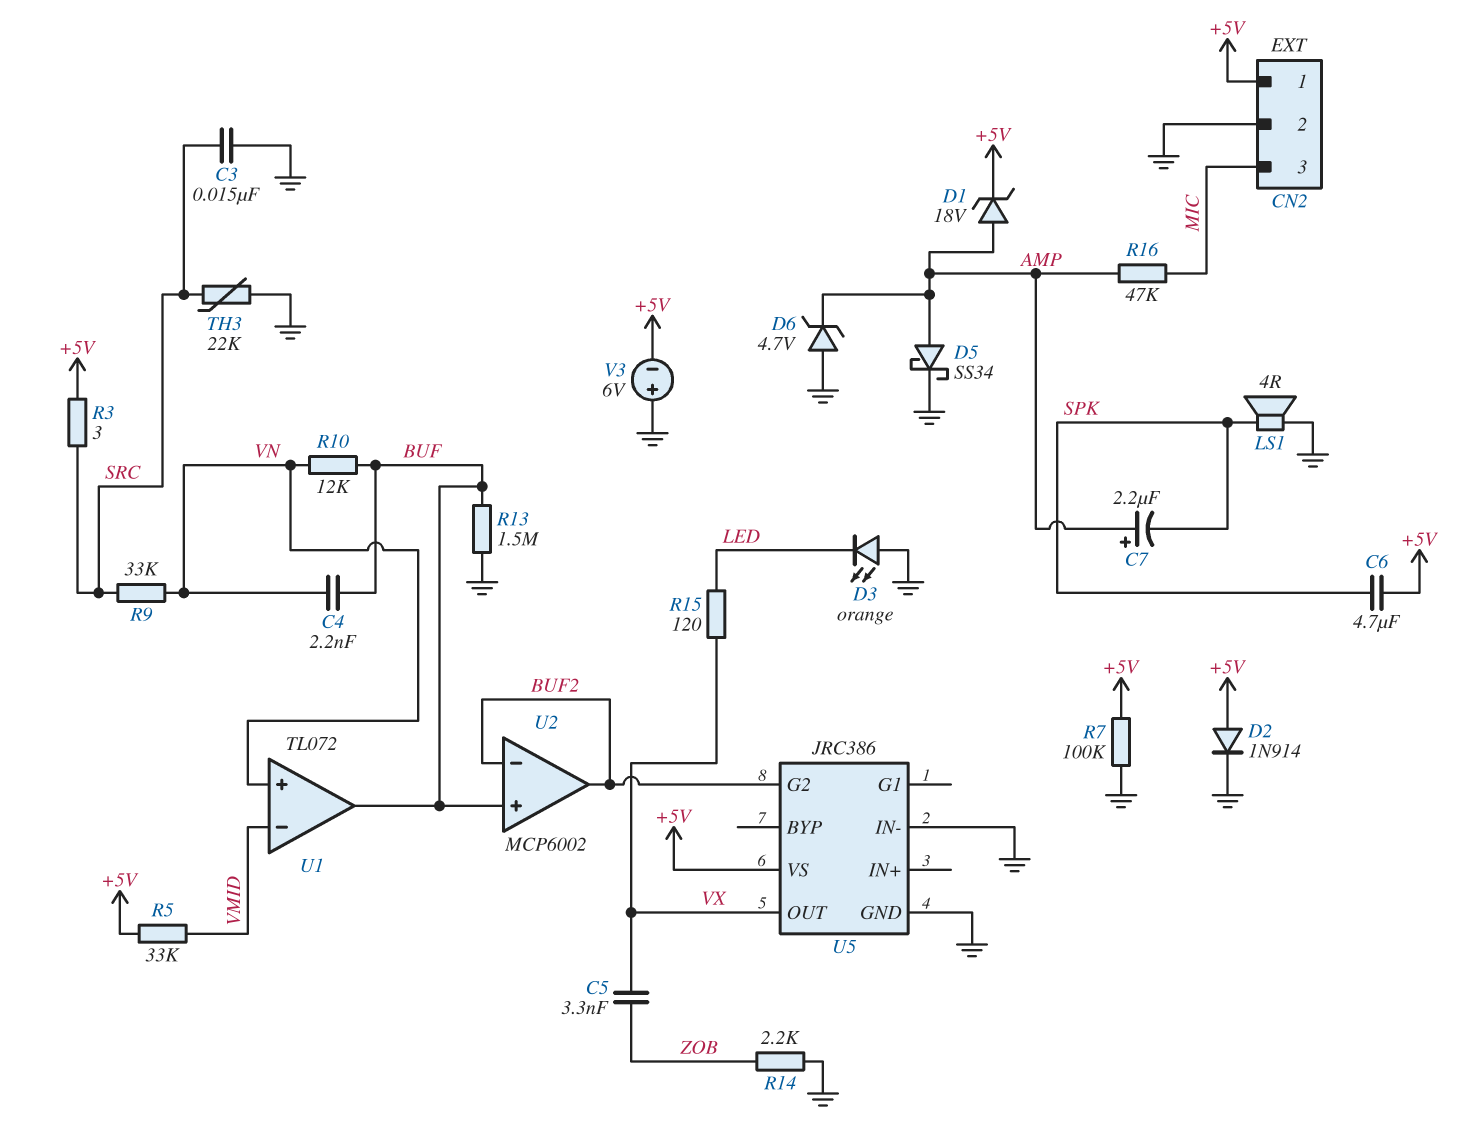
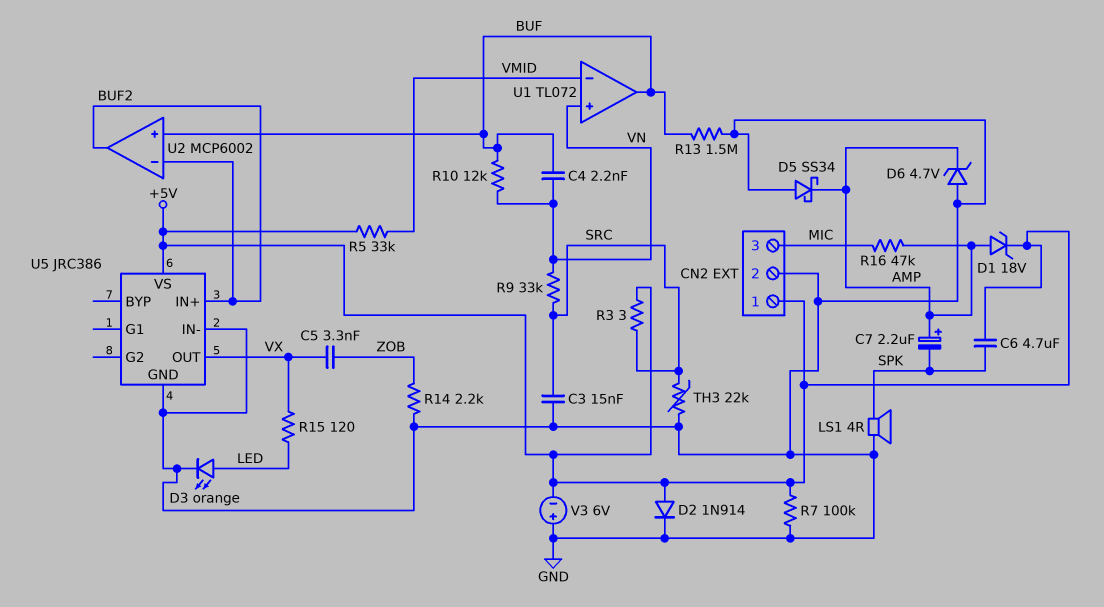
D3: LED orange (A GND, K LED) -> LED orange (A LED, K GND)
D5: schottky SS34 (A AMP, K GND) -> schottky SS34 (A GND, K AMP)
U5 pin G2: BUF2 -> none
U5 pin IN+: none -> BUF2

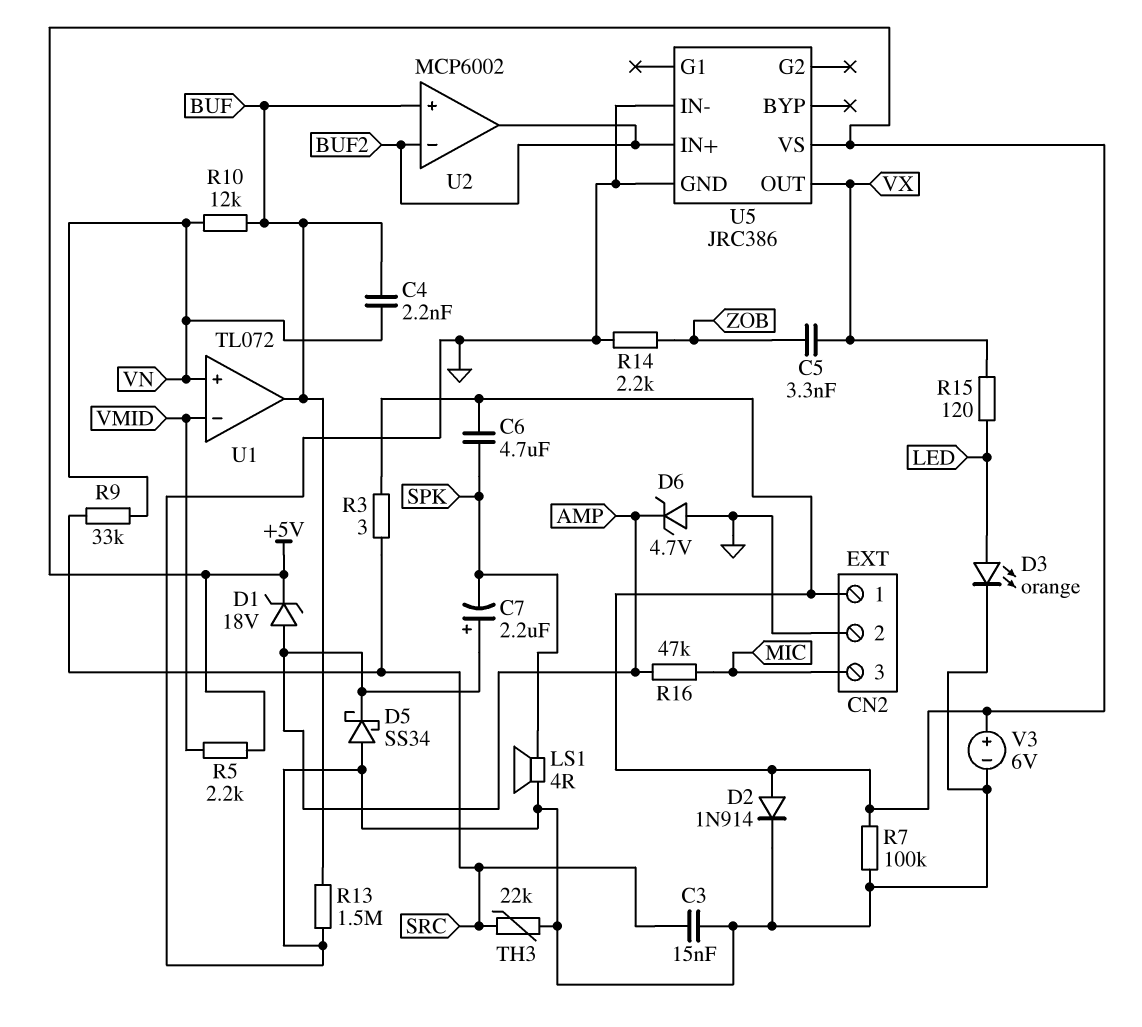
R5: 33k (+5V, VMID) -> 2.2k (+5V, VMID)
V3: 6V (plus GND, minus +5V) -> 6V (plus +5V, minus GND)

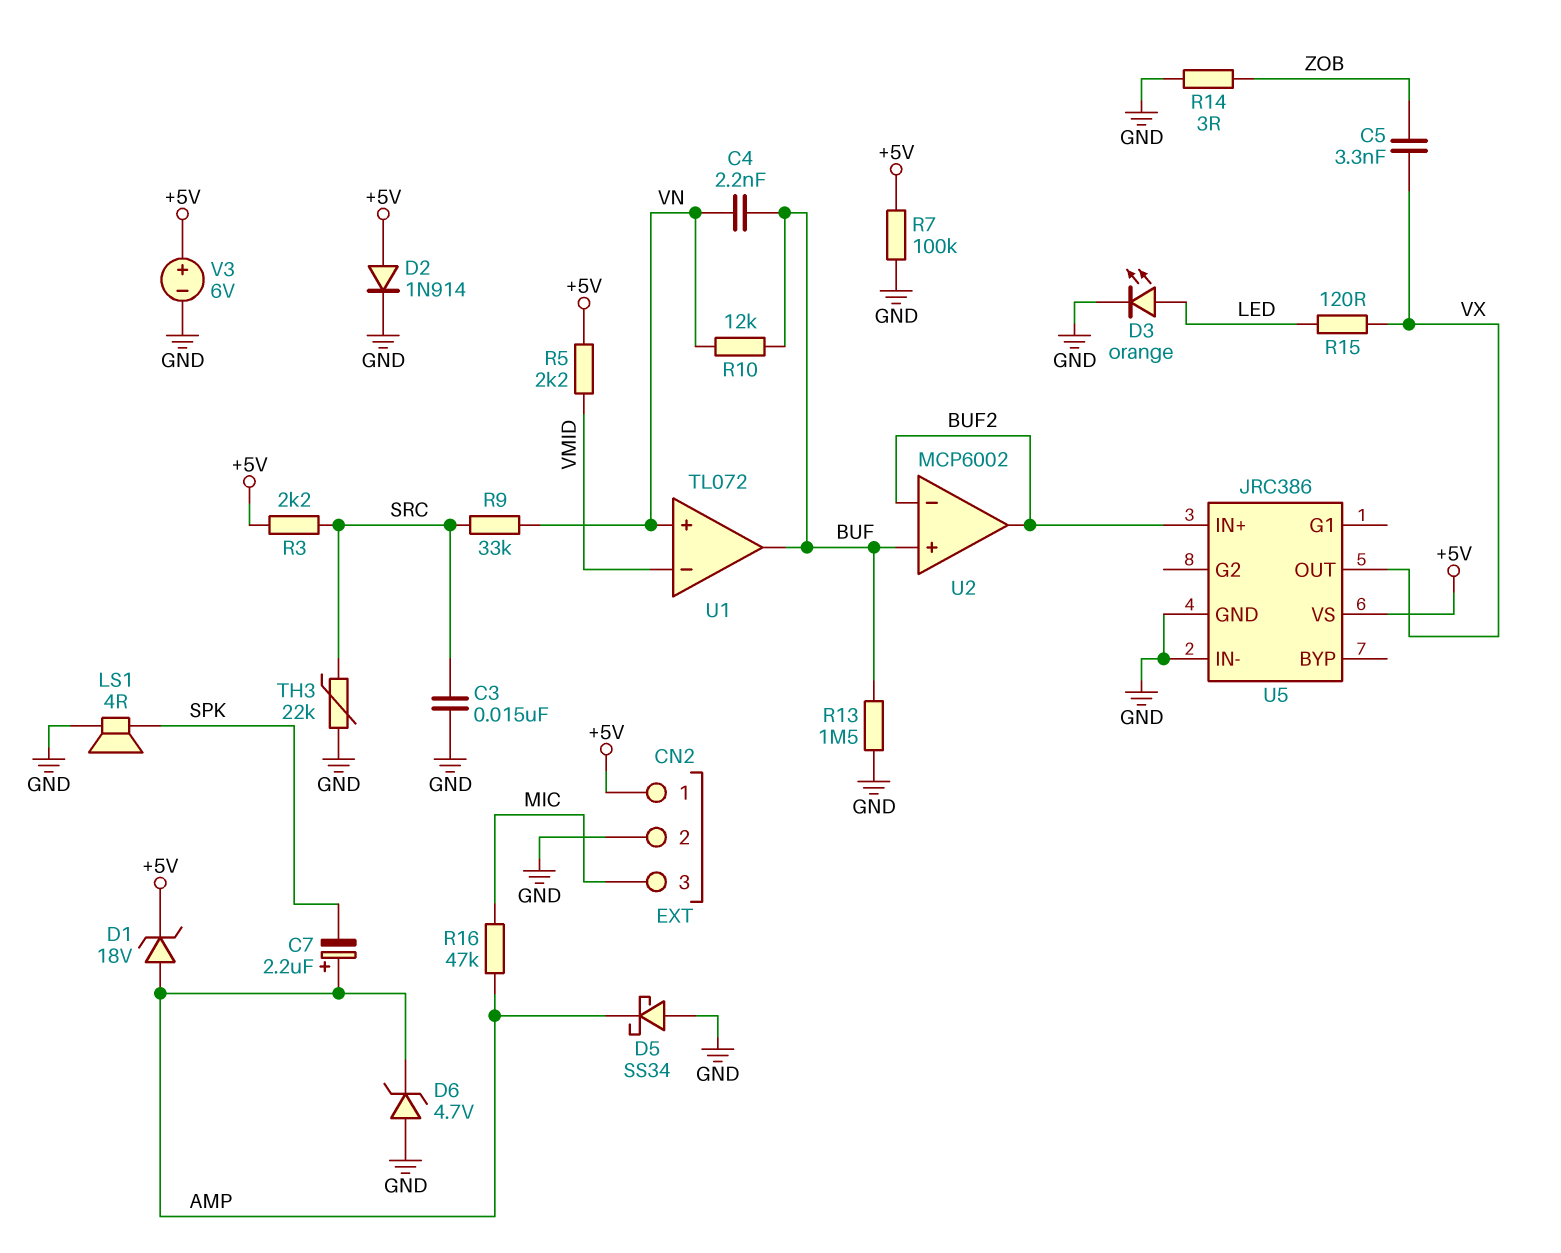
C6: 4.7uF (+5V, SPK) -> none
R3: 3 (+5V, SRC) -> 2.2k (+5V, SRC)
R14: 2.2k (GND, ZOB) -> 3 (GND, ZOB)

